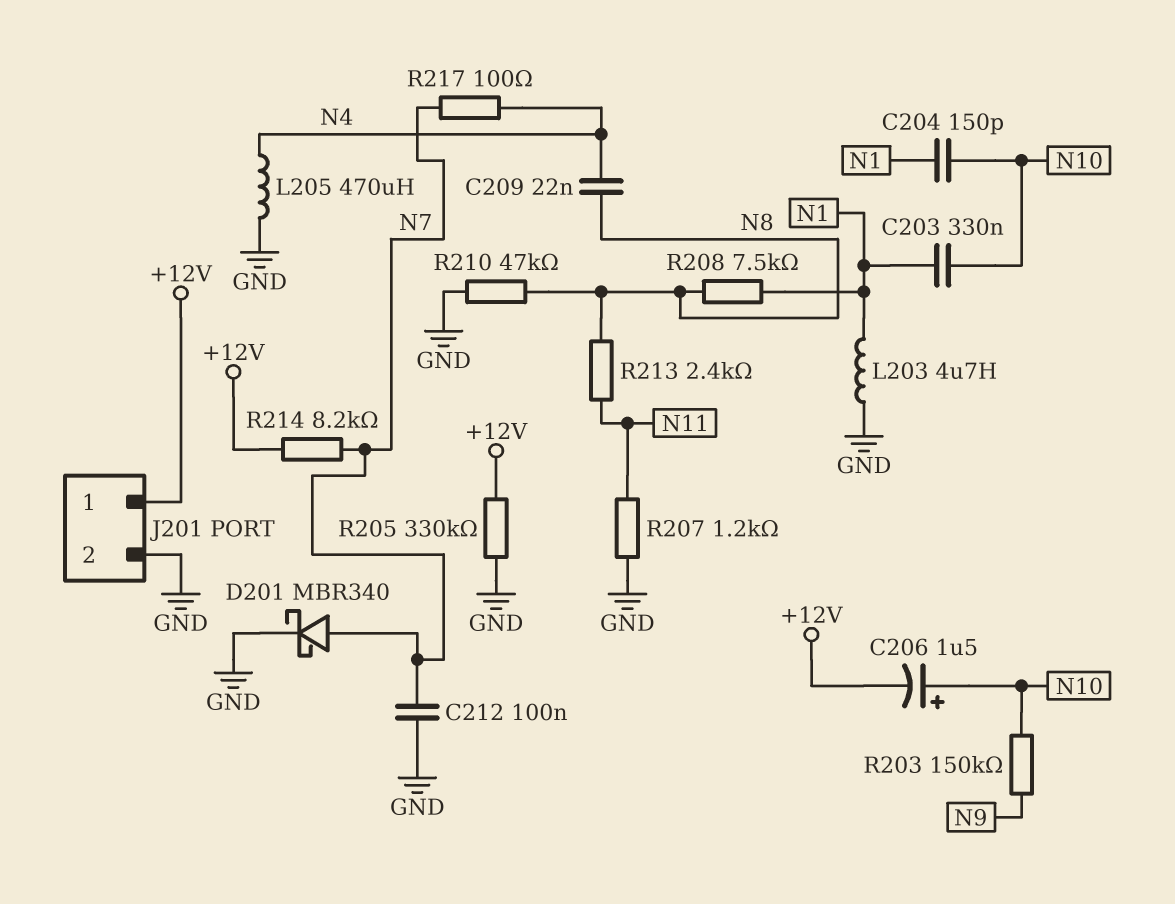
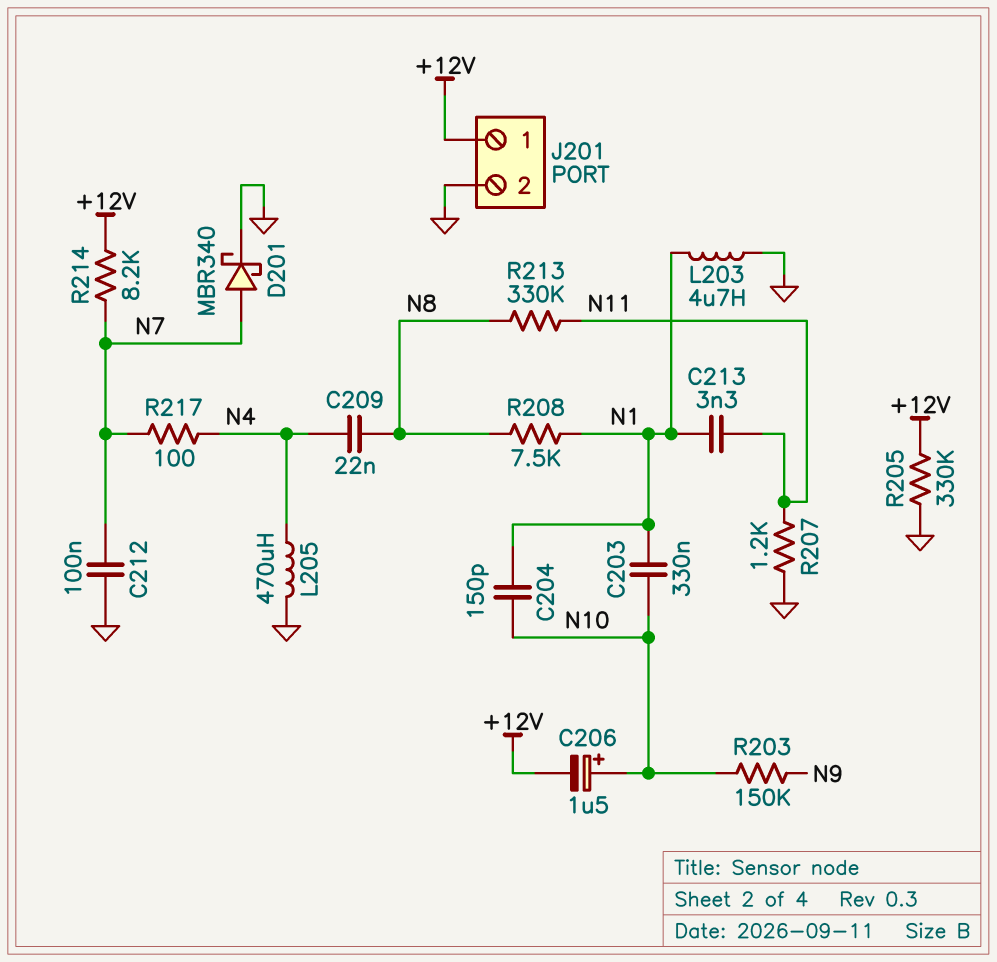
C213: none -> 3.3nF (N1, N11)
R210: 47k (GND, N8) -> none
R213: 2.4k (N8, N11) -> 330k (N8, N11)

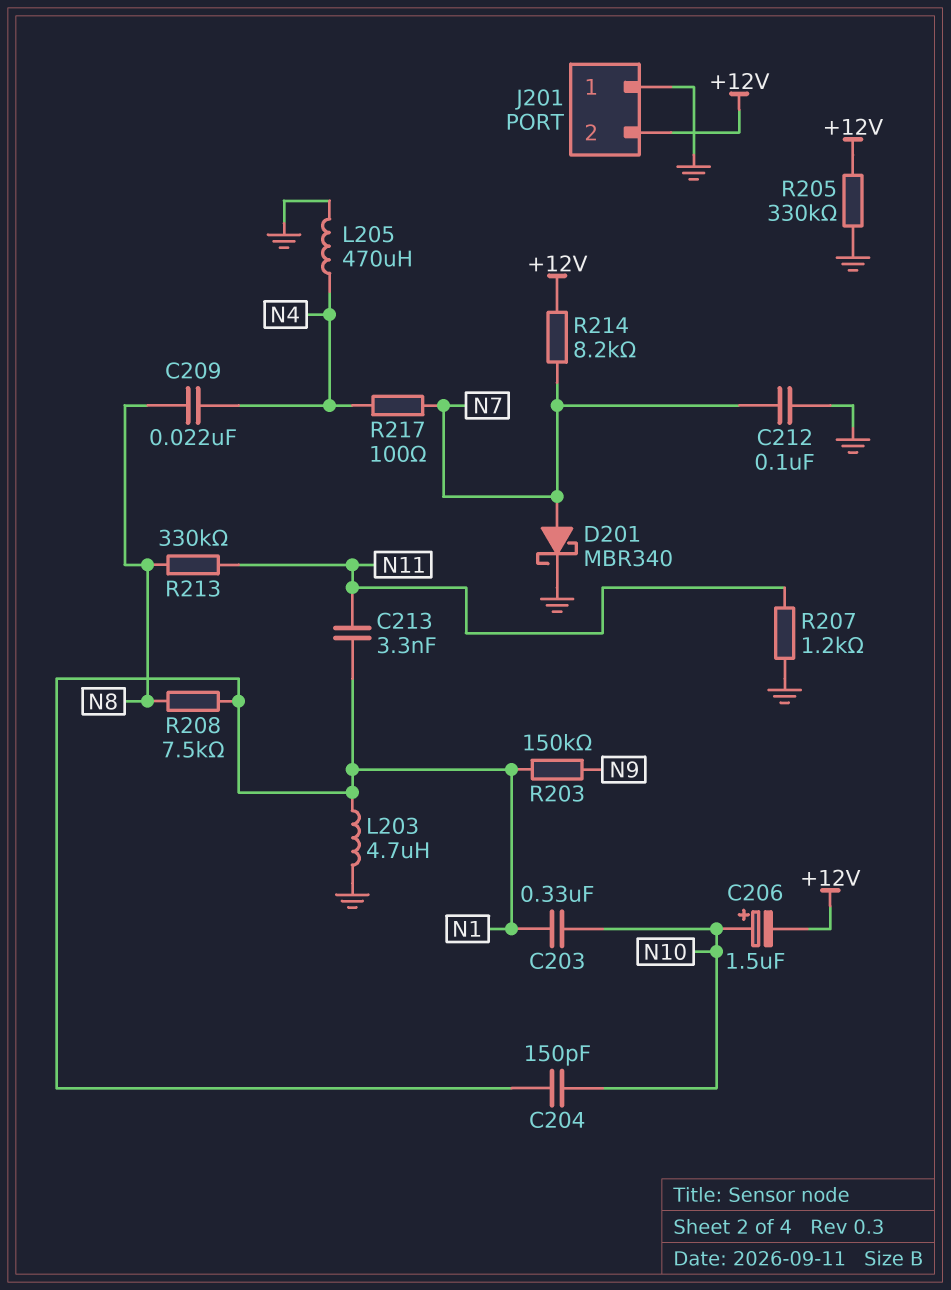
J201 pin 1: +12V -> GND
J201 pin 2: GND -> +12V
R203: 150k (N9, N10) -> 150k (N1, N9)

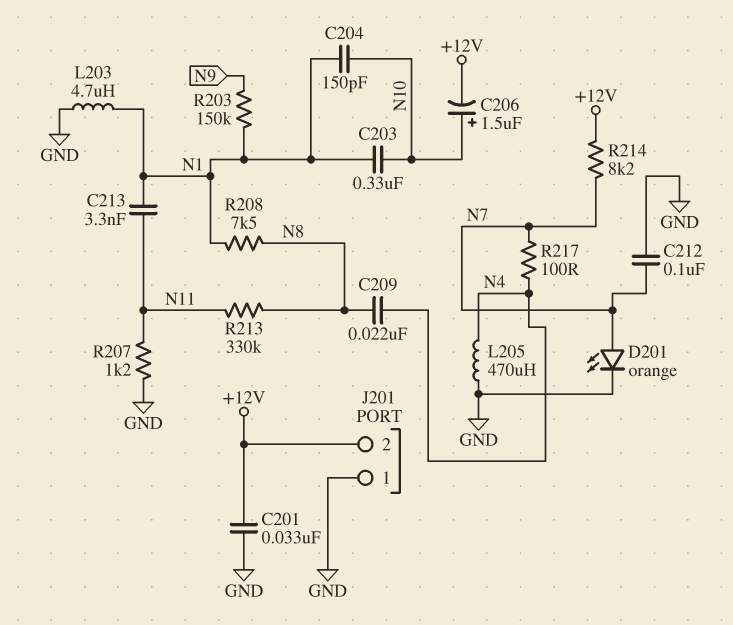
C201: none -> 33nF (+12V, GND)
D201: schottky MBR340 (A N7, K GND) -> LED orange (A N7, K GND)
R205: 330k (+12V, GND) -> none

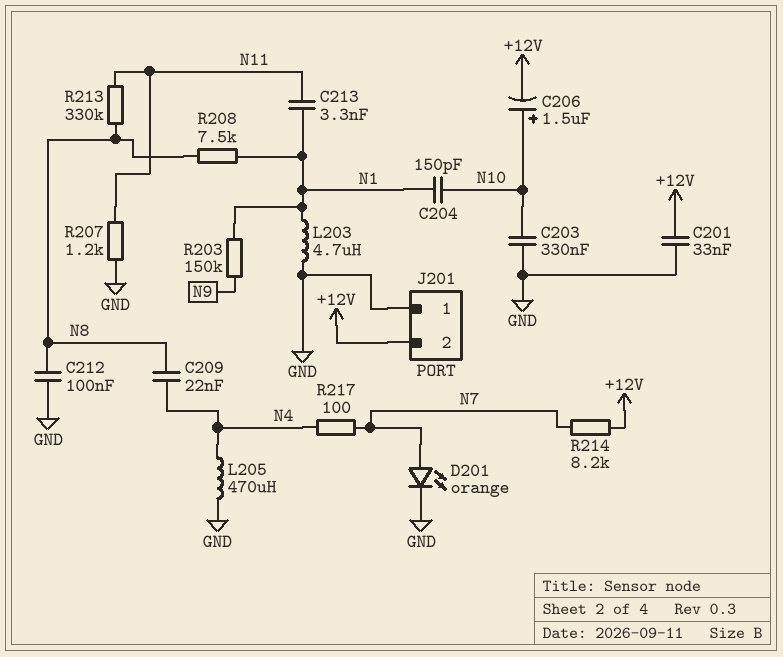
C203: 330nF (N1, N10) -> 330nF (GND, N10)
C212: 100nF (GND, N7) -> 100nF (GND, N8)

